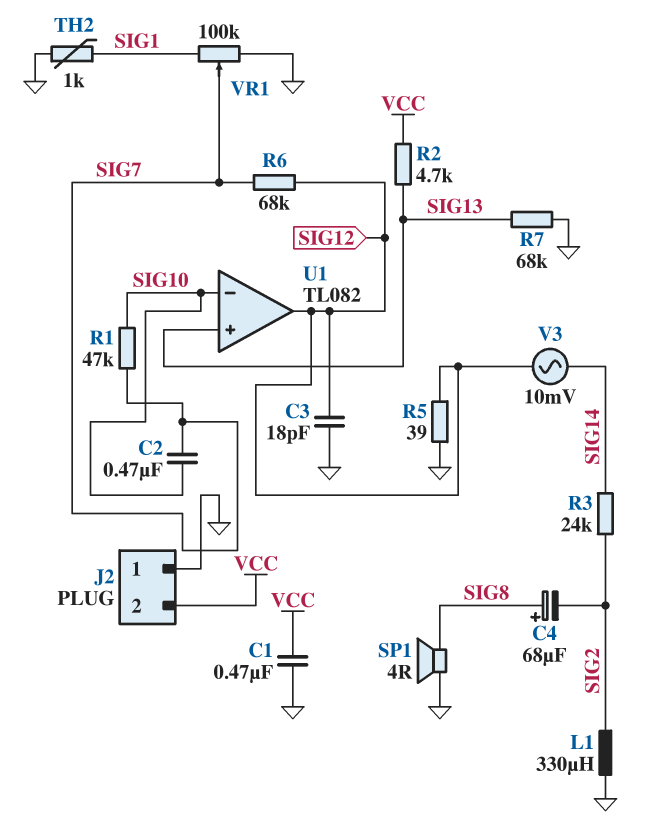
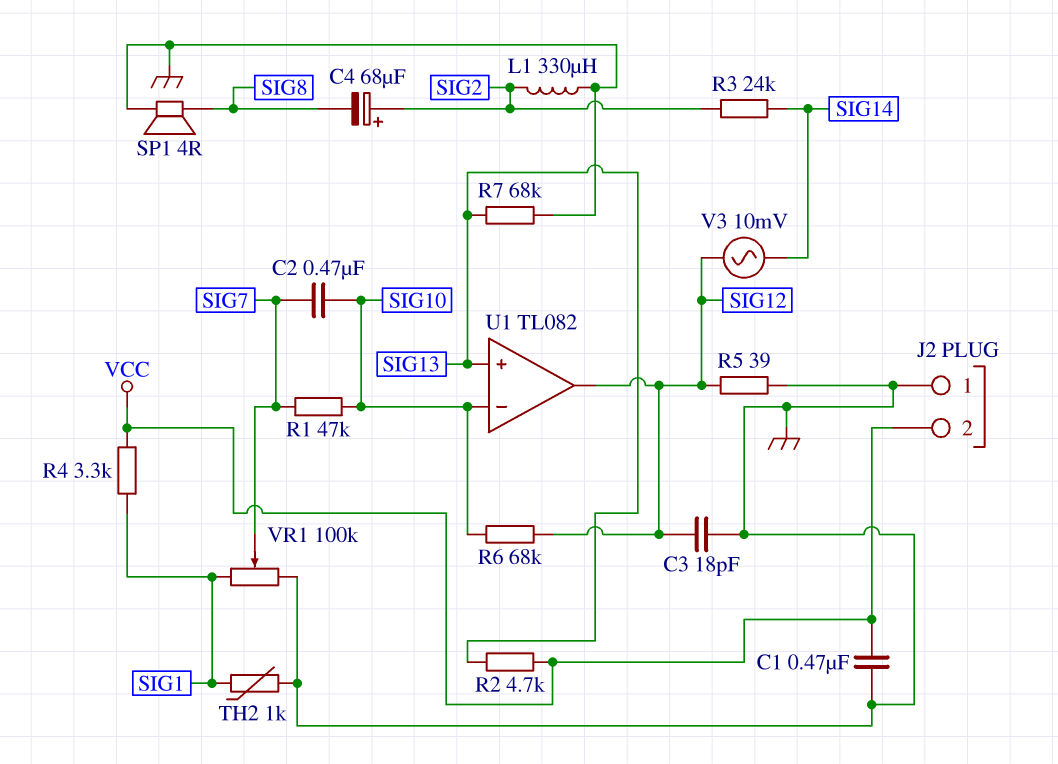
C4: 68uF (plus SIG8, minus SIG2) -> 68uF (plus SIG2, minus SIG8)
R4: none -> 3.3k (SIG1, VCC)
R6: 68k (SIG7, SIG12) -> 68k (SIG10, SIG12)

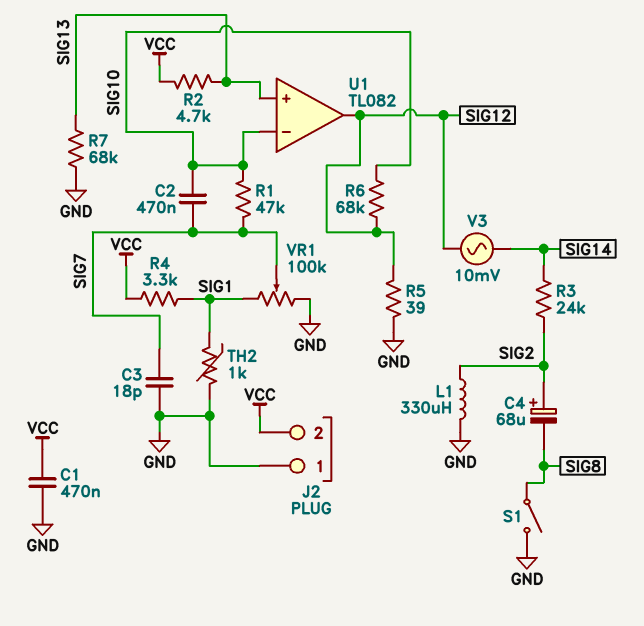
C3: 18pF (GND, SIG12) -> 18pF (GND, SIG7)
S1: none -> switch (GND, SIG8)
SP1: speaker 4R (GND, SIG8) -> none

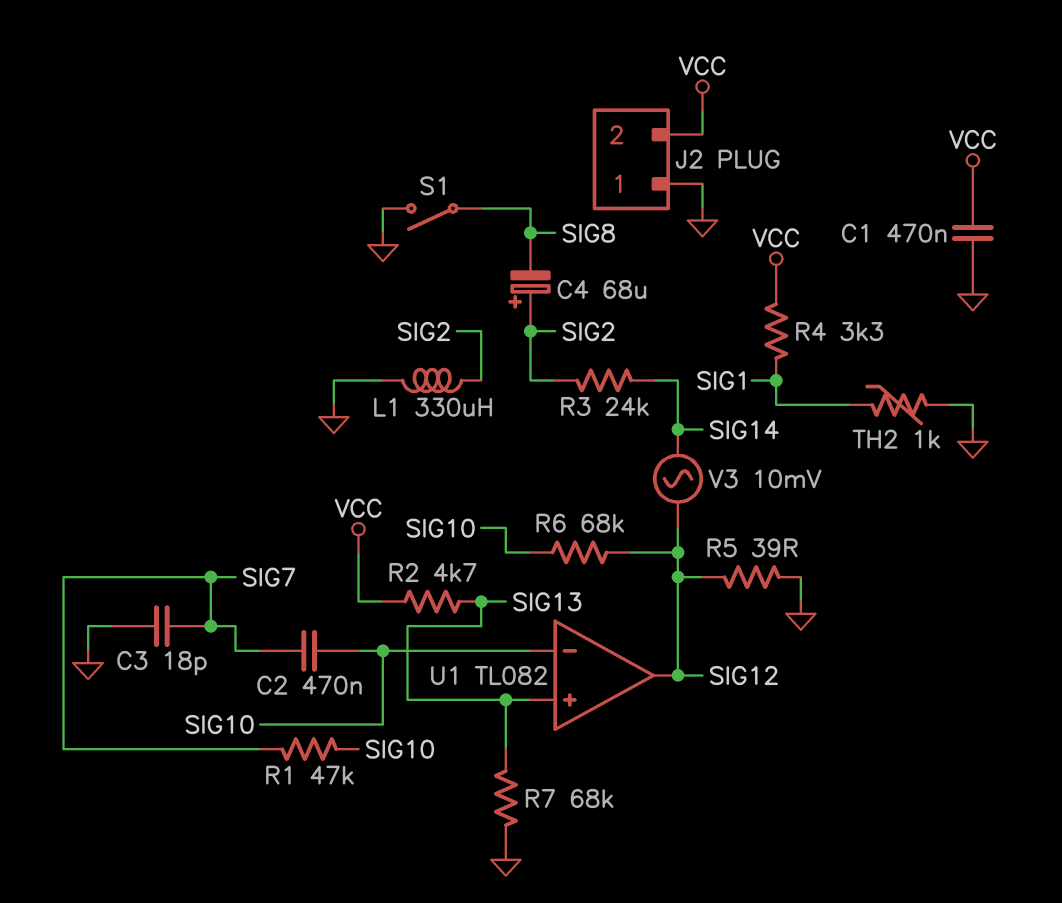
VR1: 100k (GND, SIG1, wiper SIG7) -> none

